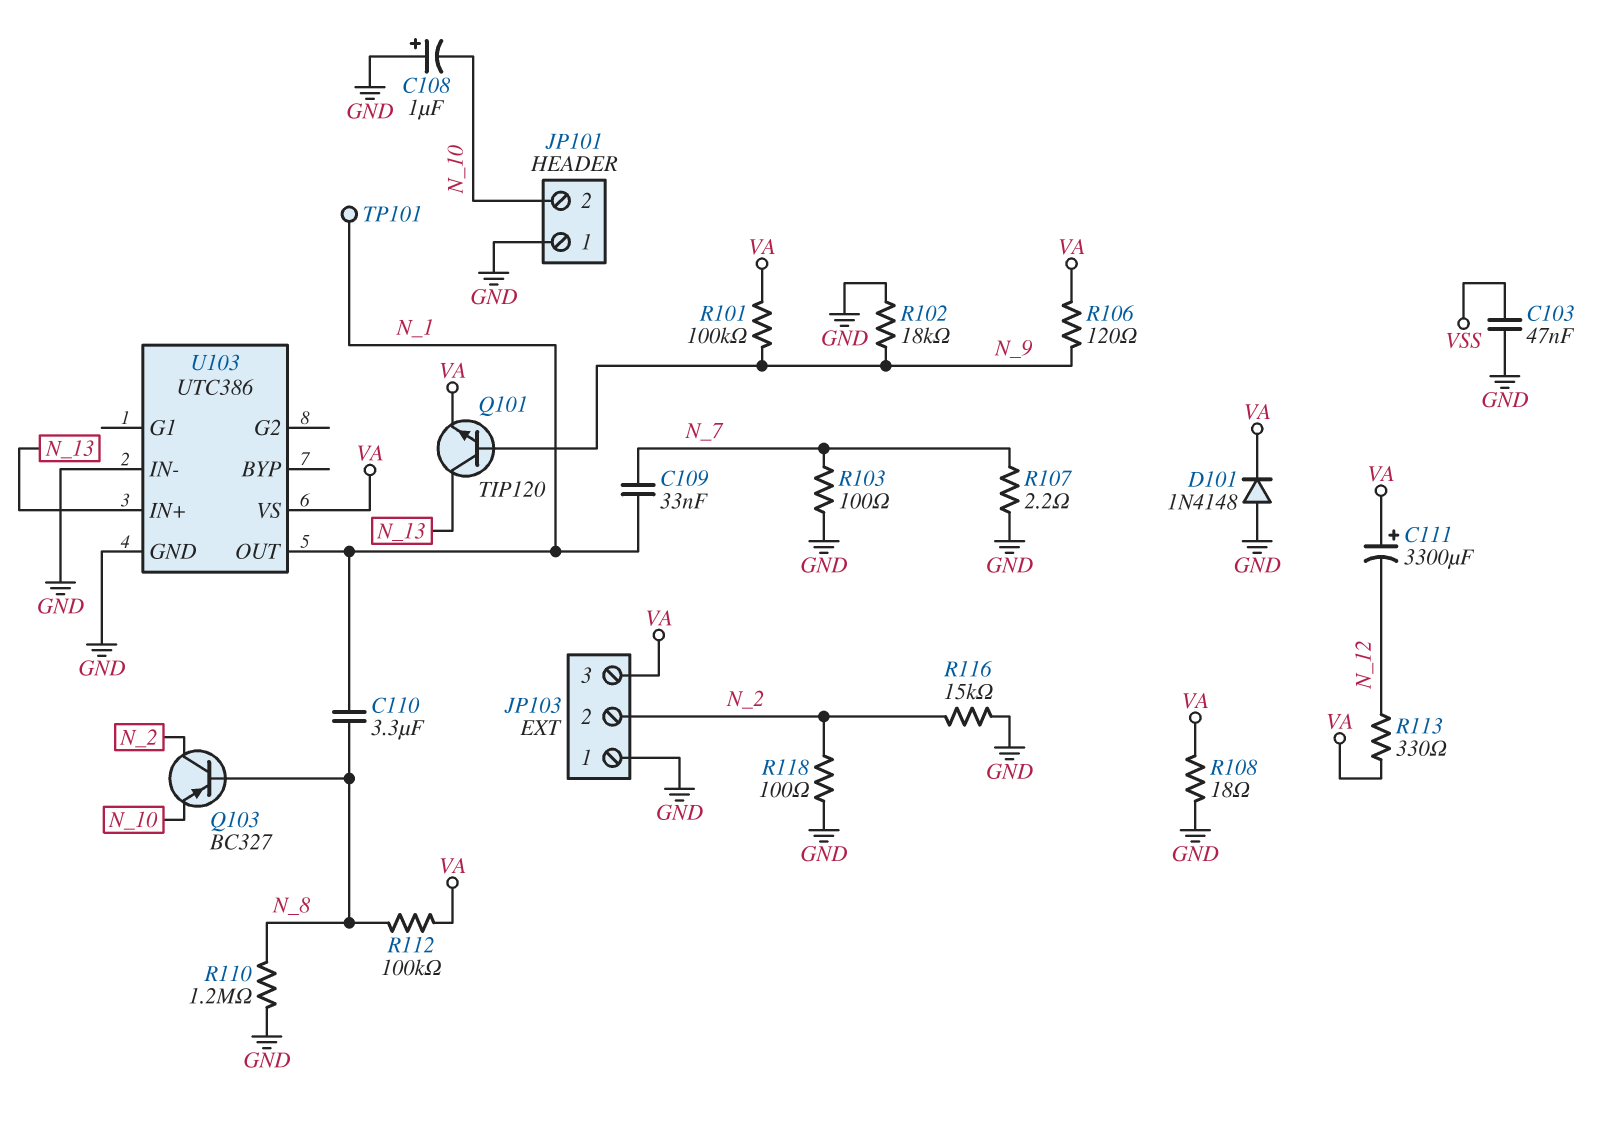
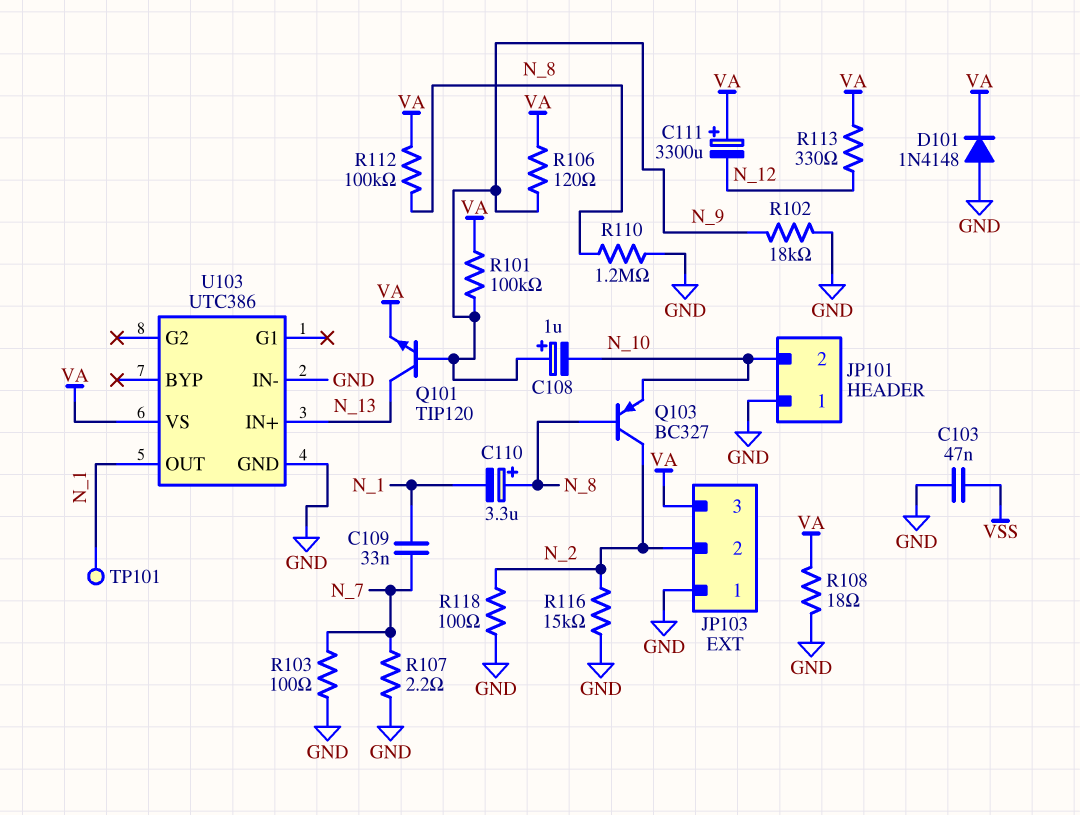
C108: 1uF (plus GND, minus N_10) -> 1uF (plus N_9, minus N_10)
C110: 3.3uF (N_1, N_8) -> 3.3uF (plus N_8, minus N_1)

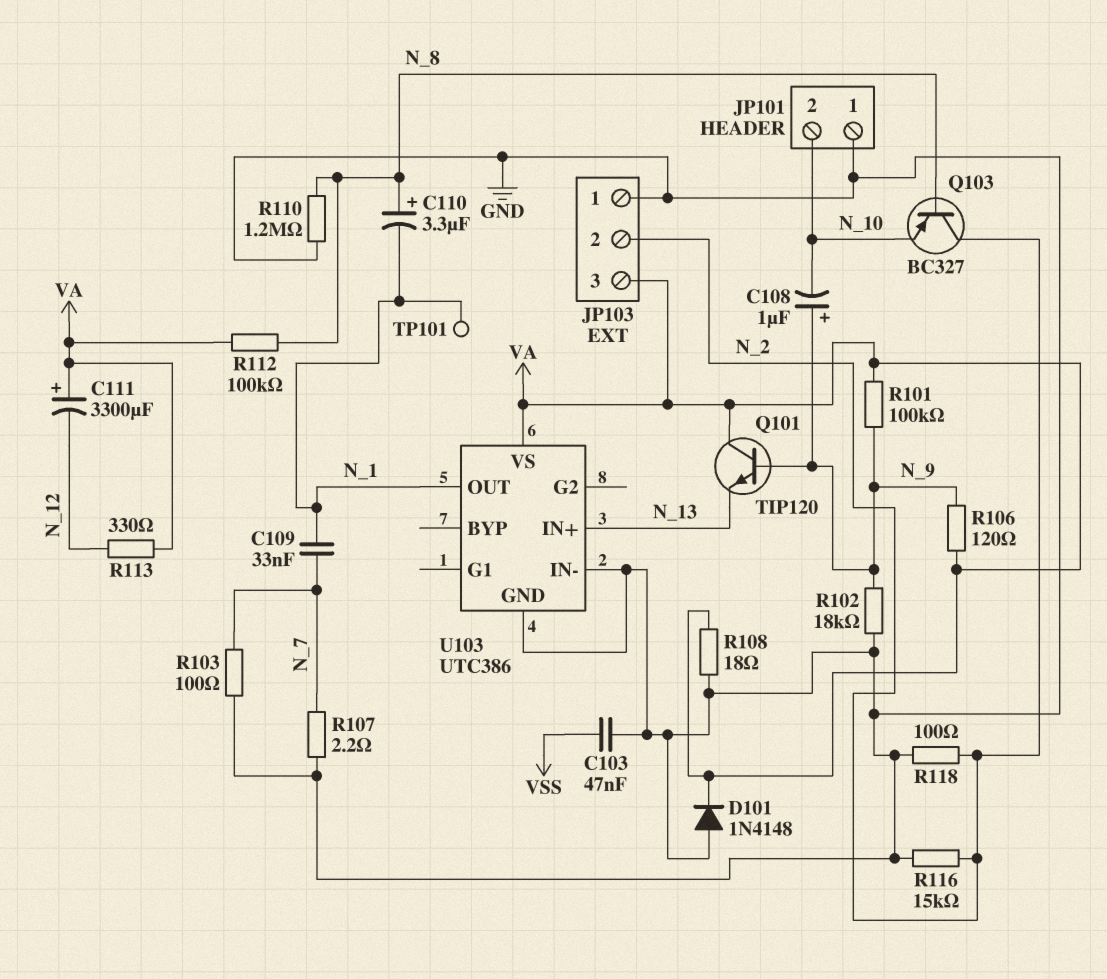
Q101: NPN TIP120 (B N_9, C N_13, E VA) -> NPN TIP120 (B N_9, C VA, E N_13)

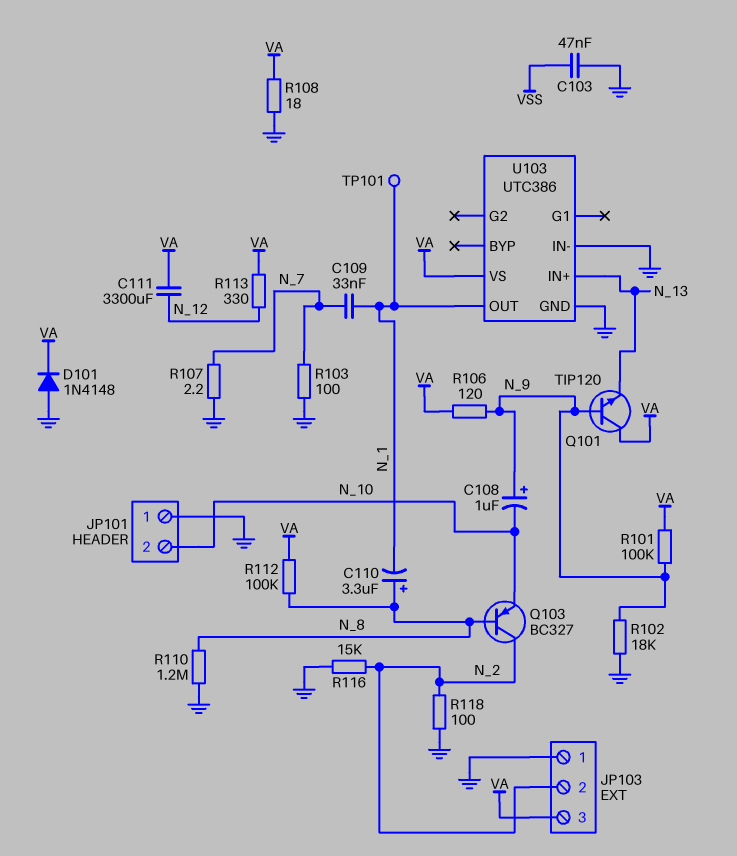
C111: 3300uF (plus VA, minus N_12) -> 3300uF (N_12, VA)

